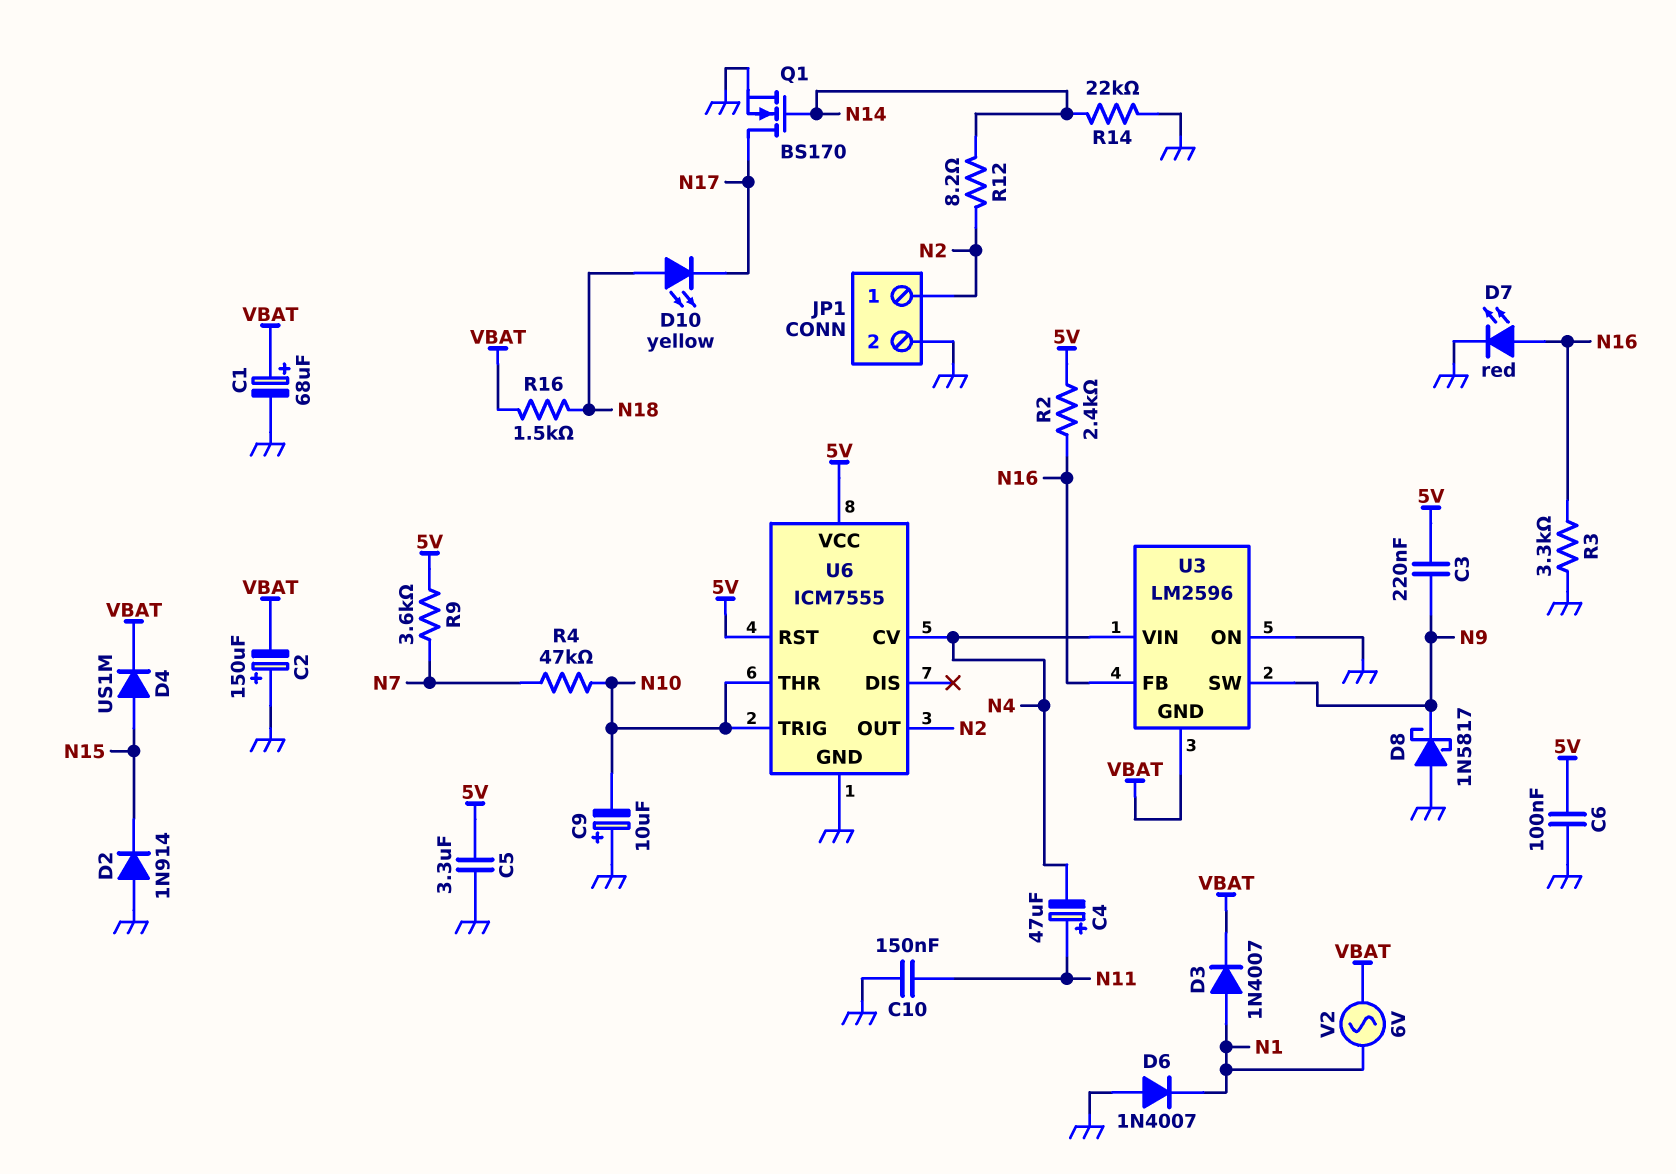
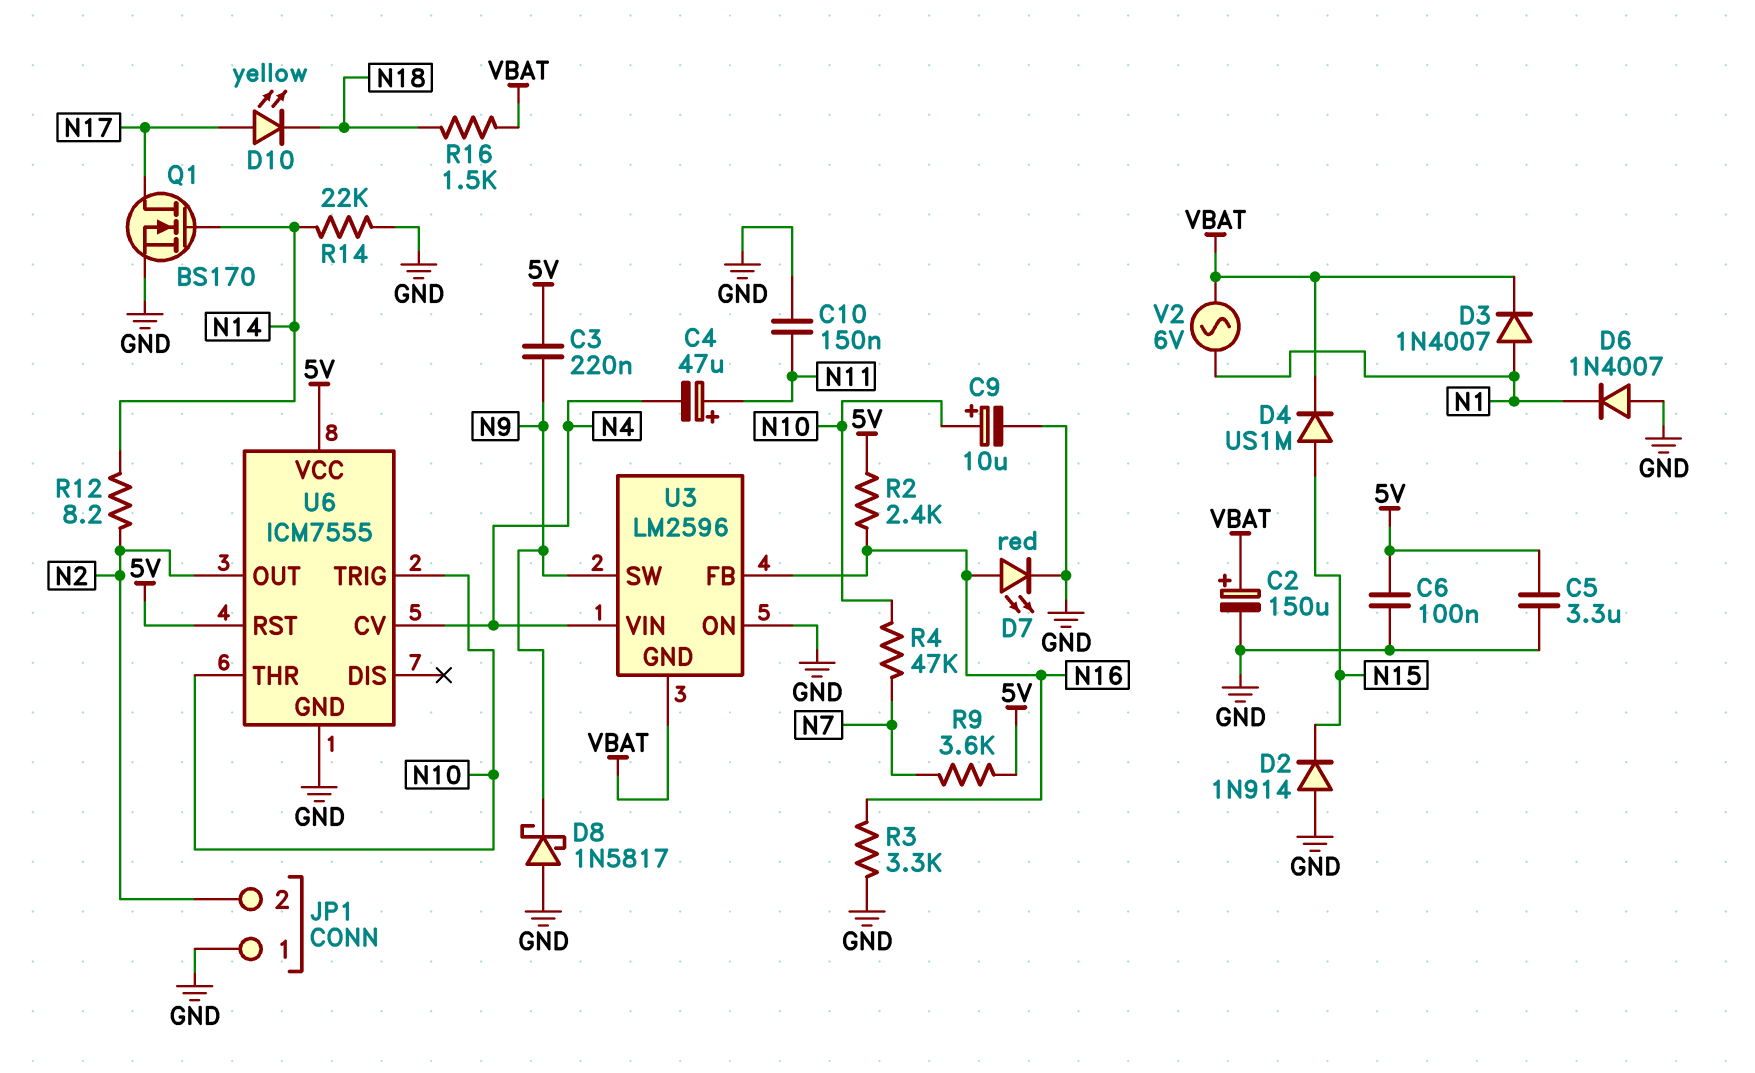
C1: 68uF (plus VBAT, minus GND) -> none
C2: 150uF (plus GND, minus VBAT) -> 150uF (plus VBAT, minus GND)
C9: 10uF (plus GND, minus N10) -> 10uF (plus N10, minus GND)
D10: LED yellow (A N18, K N17) -> LED yellow (A N17, K N18)
JP1 pin 1: N2 -> GND
JP1 pin 2: GND -> N2

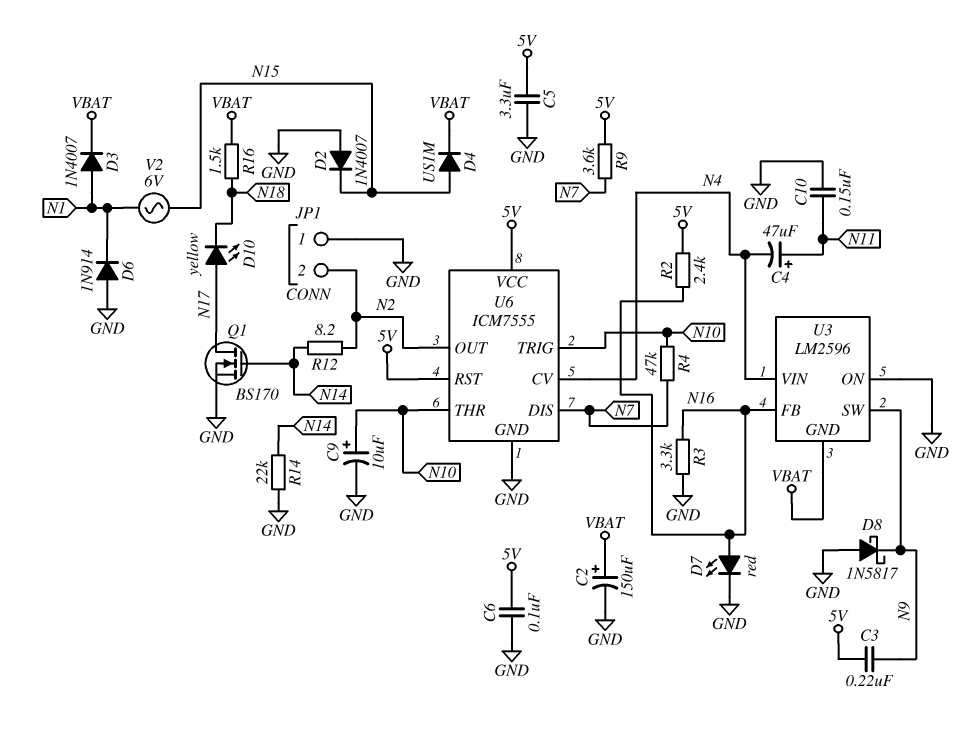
D2: diode 1N914 (A GND, K N15) -> diode 1N4007 (A GND, K N15)
D6: diode 1N4007 (A GND, K N1) -> diode 1N914 (A GND, K N1)
U6 pin DIS: none -> N7
V2: AC 6V (N1, VBAT) -> AC 6V (N1, N15)

